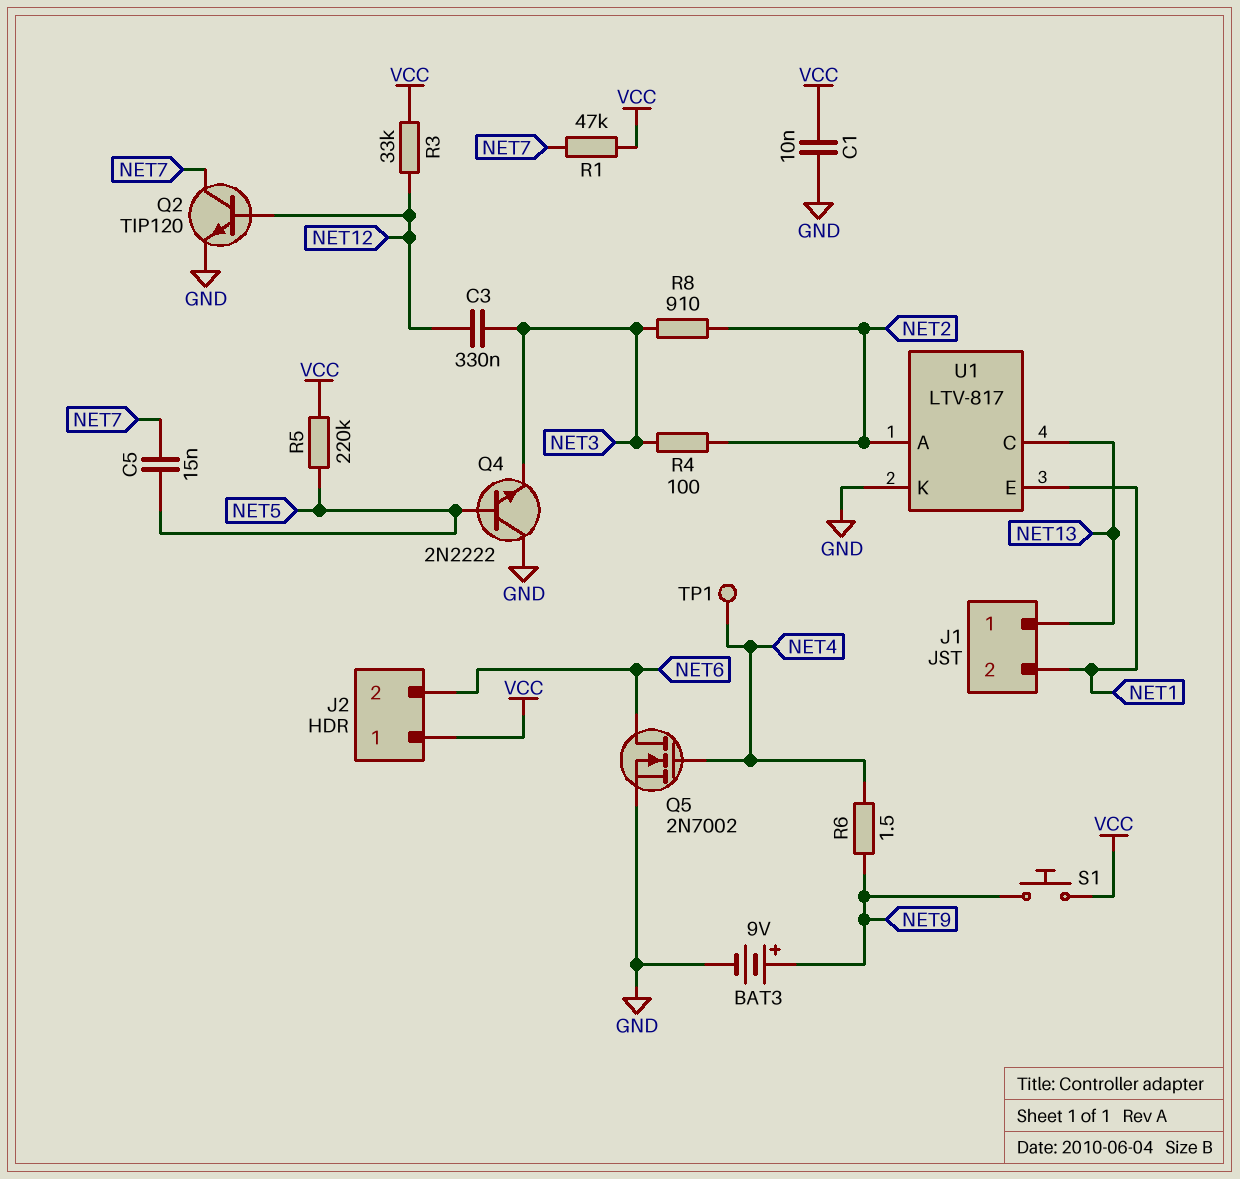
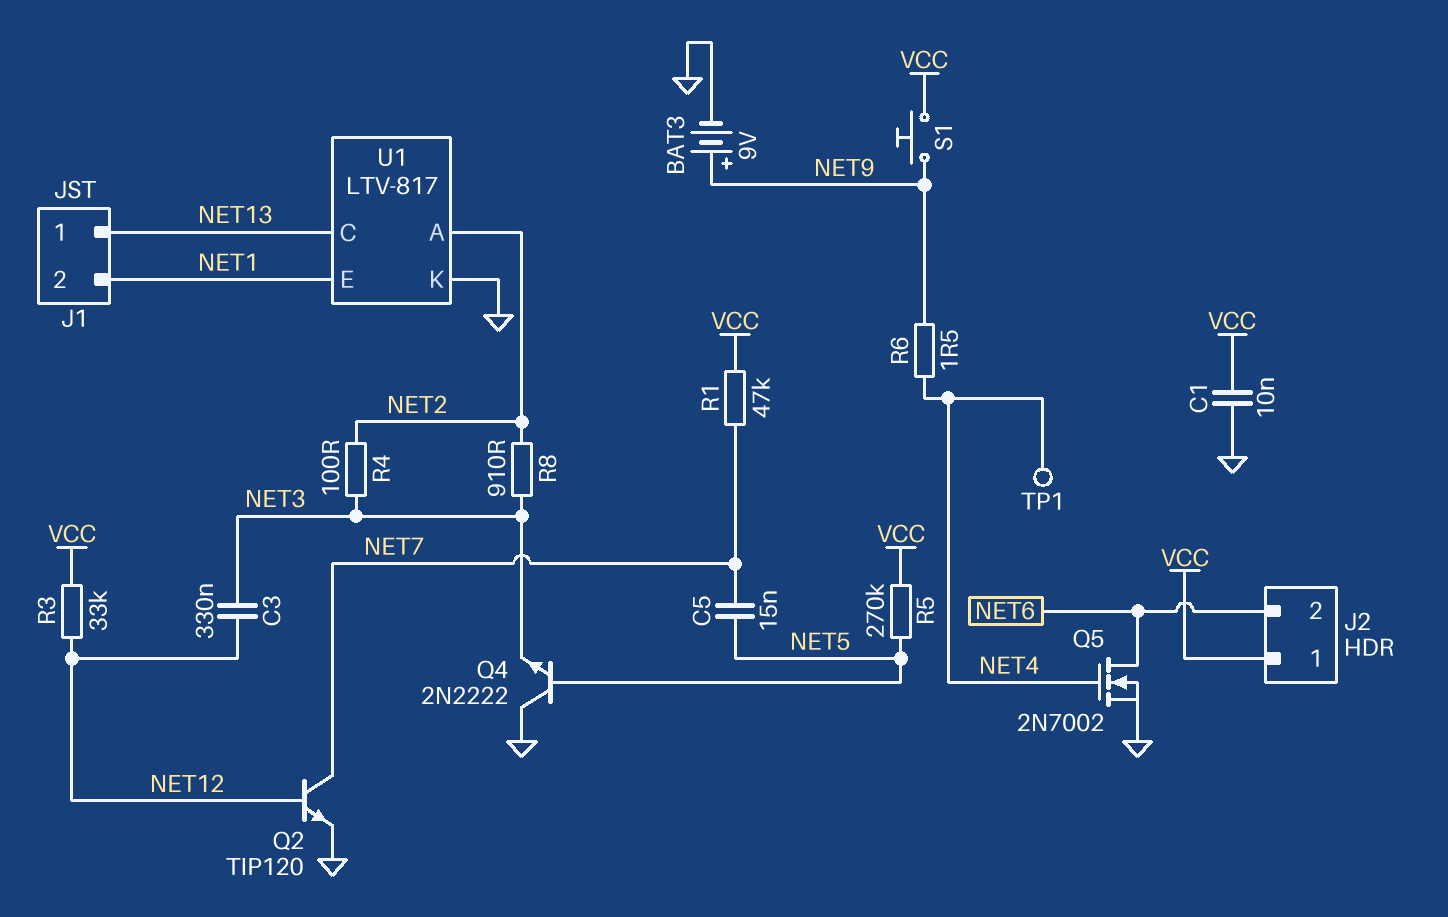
R5: 220k (NET5, VCC) -> 270k (NET5, VCC)

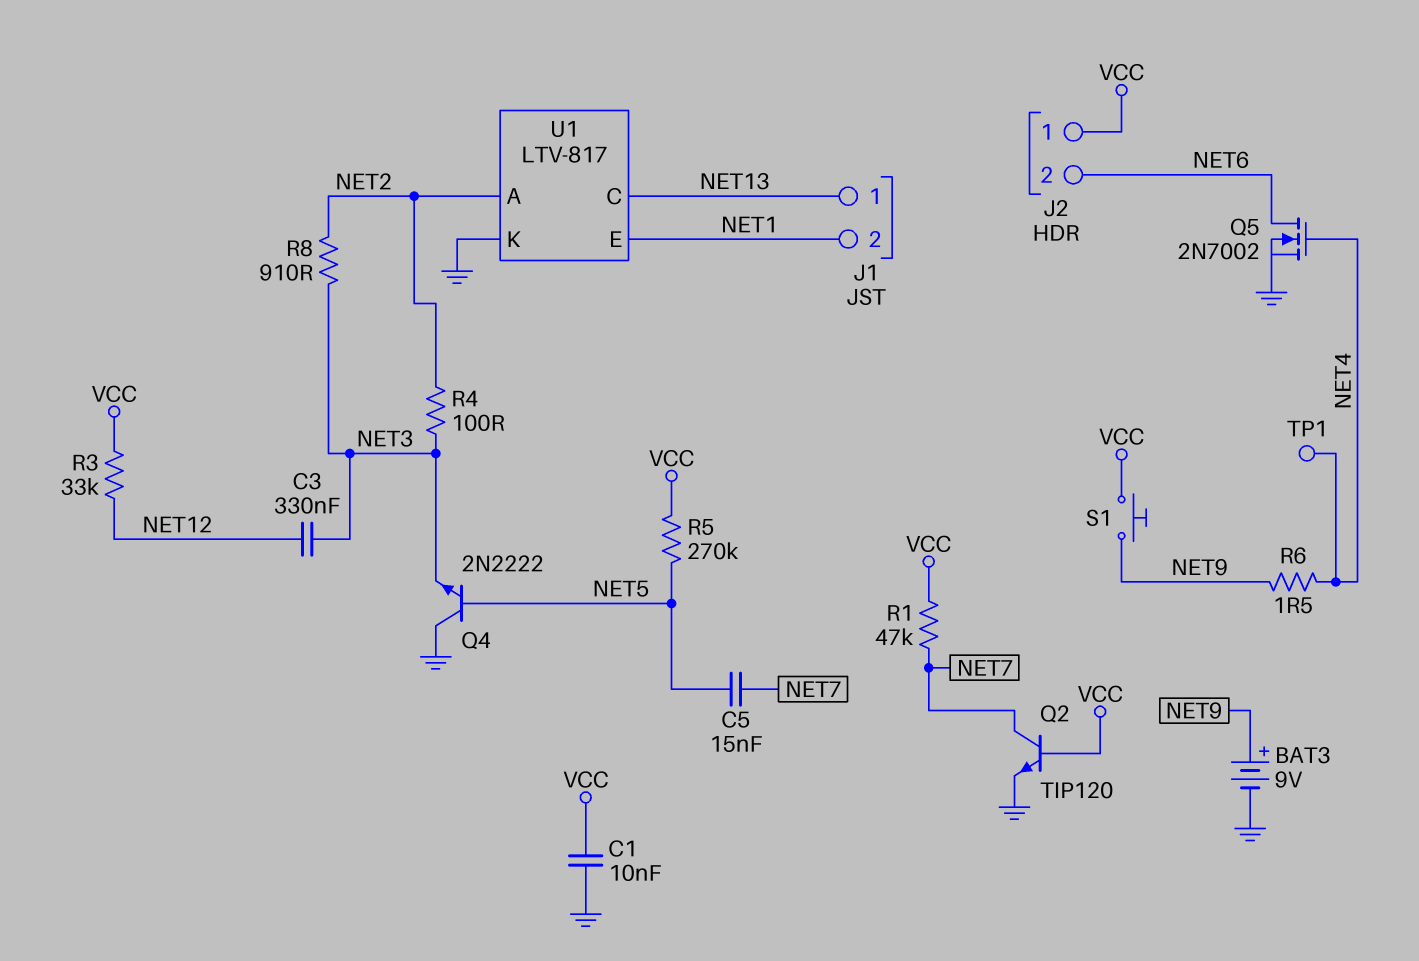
Q2: NPN TIP120 (B NET12, C NET7, E GND) -> NPN TIP120 (B VCC, C NET7, E GND)

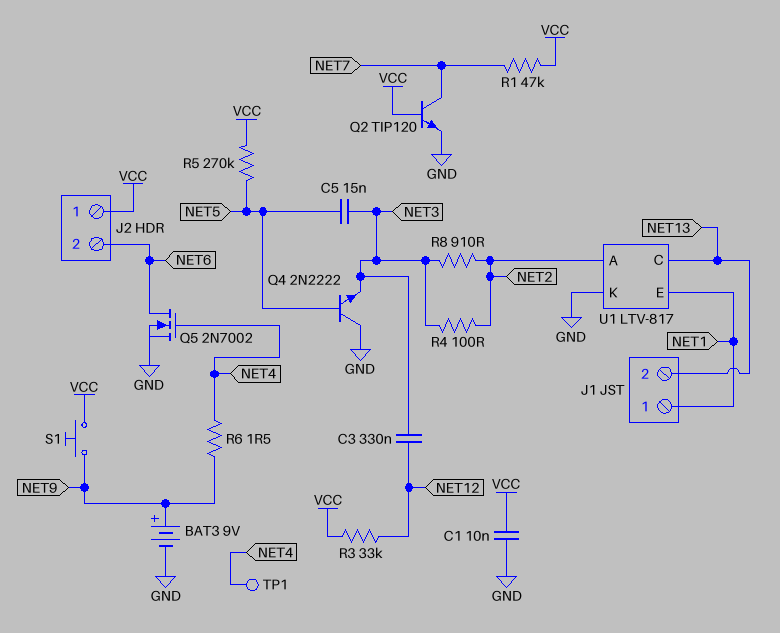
C5: 15nF (NET5, NET7) -> 15nF (NET3, NET5)
J1 pin 1: NET13 -> NET1
J1 pin 2: NET1 -> NET13

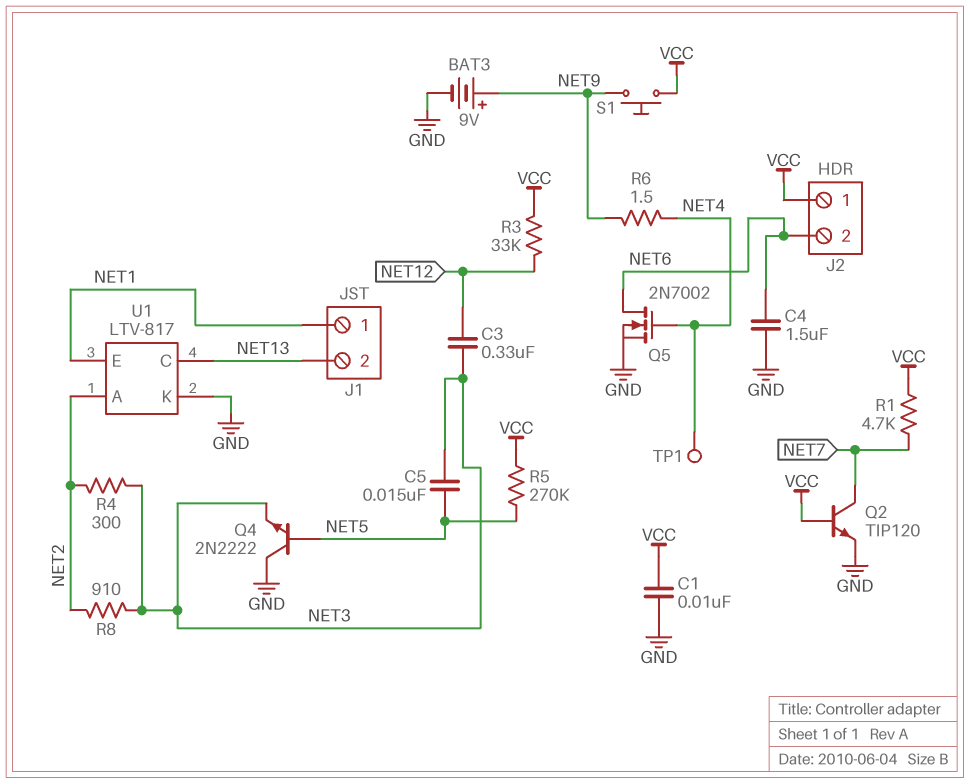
C4: none -> 1.5uF (GND, NET6)
R1: 47k (NET7, VCC) -> 4.7k (NET7, VCC)
R4: 100 (NET2, NET3) -> 300 (NET2, NET3)

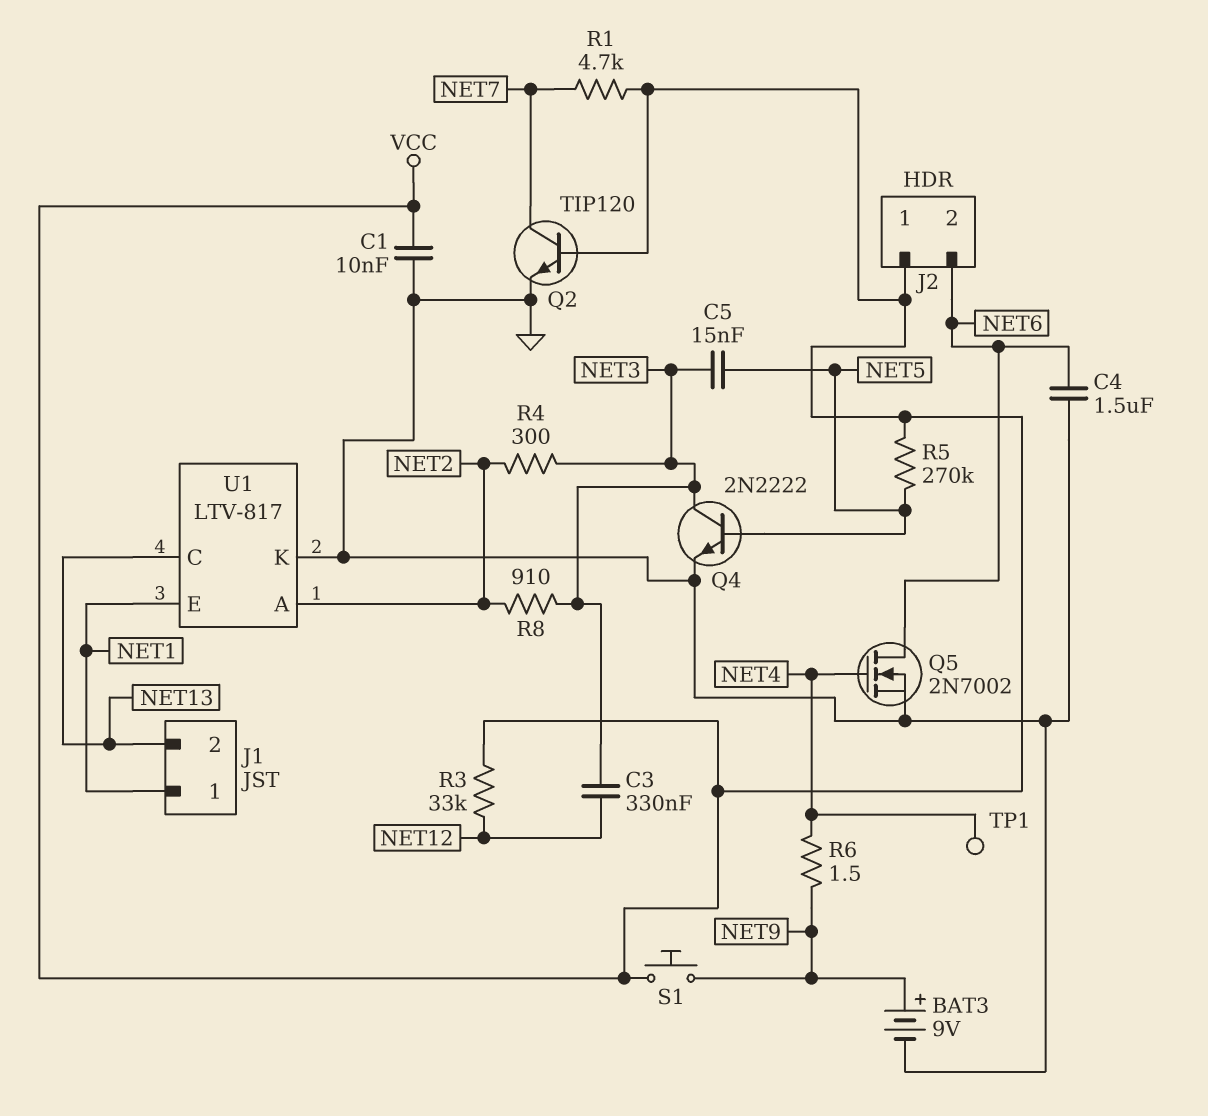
Q4: NPN 2N2222 (B NET5, C GND, E NET3) -> NPN 2N2222 (B NET5, C NET3, E GND)

